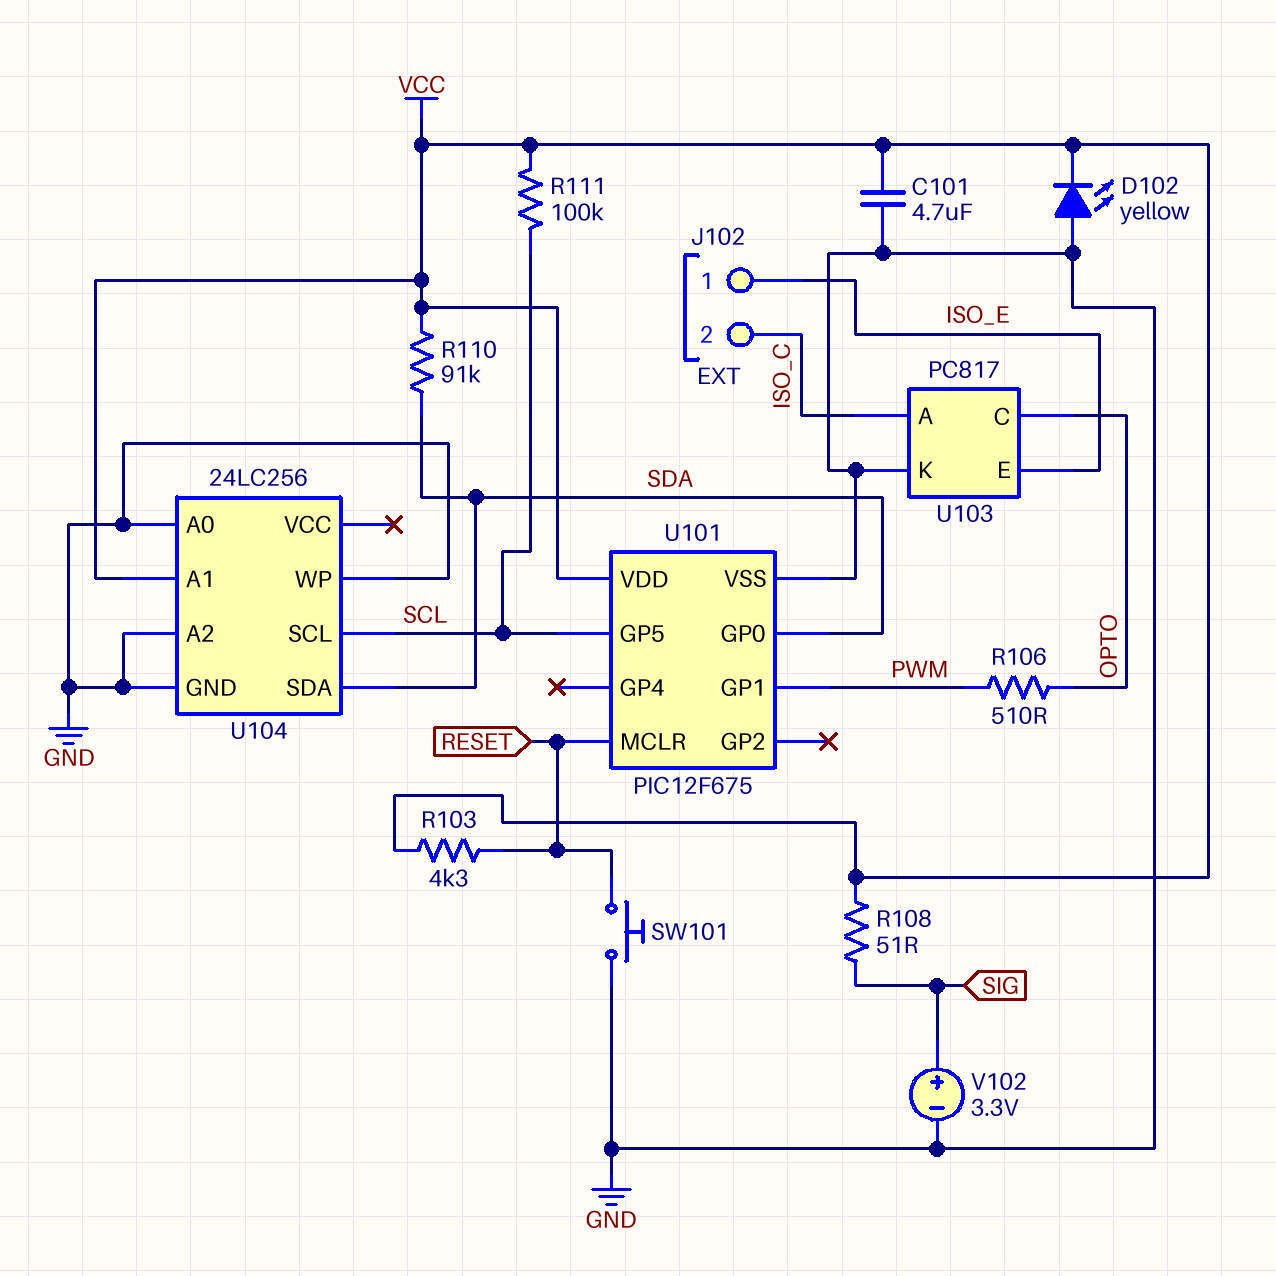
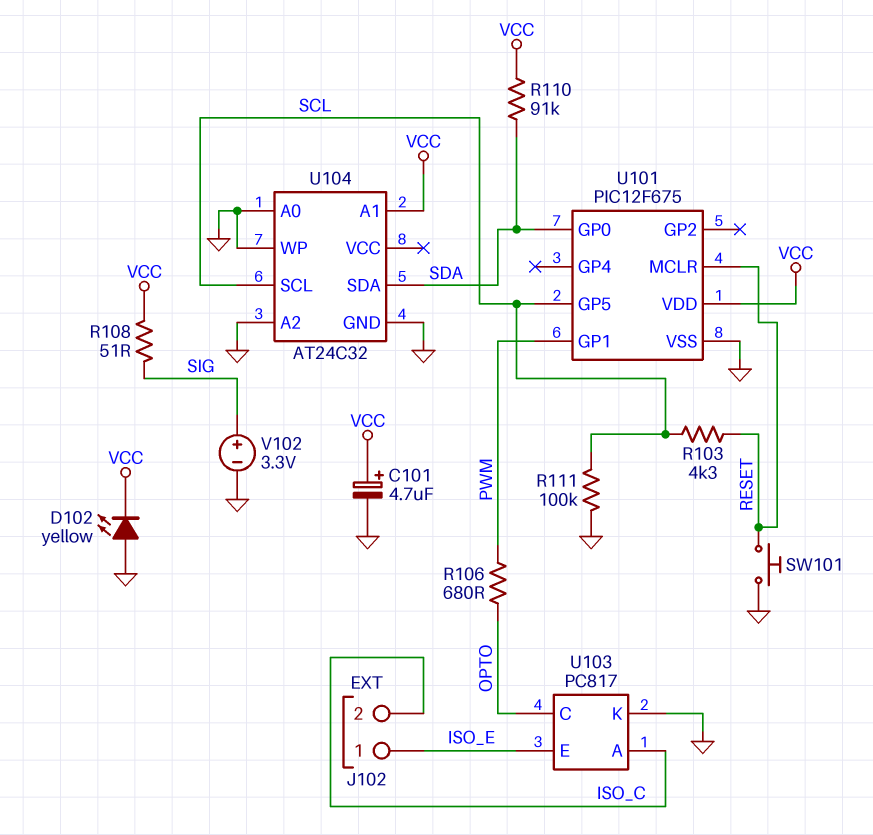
C101: 4.7uF (GND, VCC) -> 4.7uF (plus VCC, minus GND)
R103: 4.3k (RESET, VCC) -> 4.3k (RESET, SCL)
R106: 510 (OPTO, PWM) -> 680 (OPTO, PWM)
R111: 100k (SCL, VCC) -> 100k (GND, SCL)
U104: 24LC256 -> AT24C32

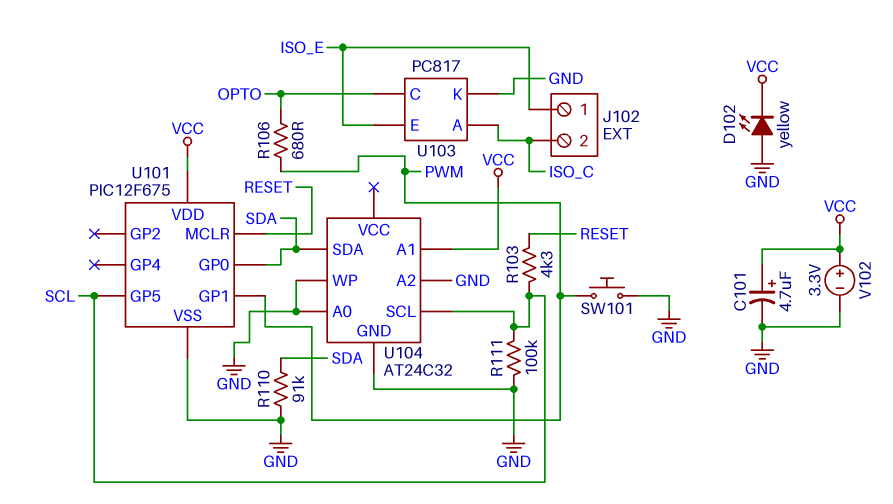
R108: 51 (SIG, VCC) -> none
R110: 91k (SDA, VCC) -> 91k (GND, SDA)
SW101: button (GND, RESET) -> button (GND, PWM)
V102: 3.3V (plus SIG, minus GND) -> 3.3V (plus VCC, minus GND)

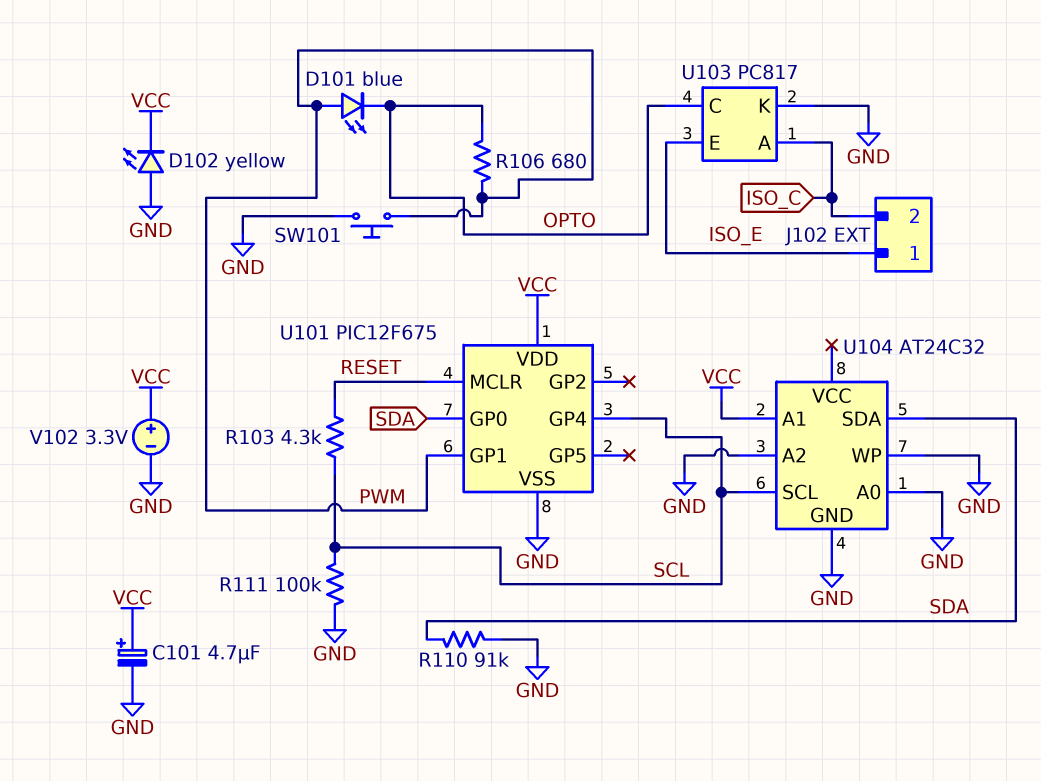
D101: none -> LED blue (A PWM, K OPTO)
U101 pin GP4: none -> SCL
U101 pin GP5: SCL -> none

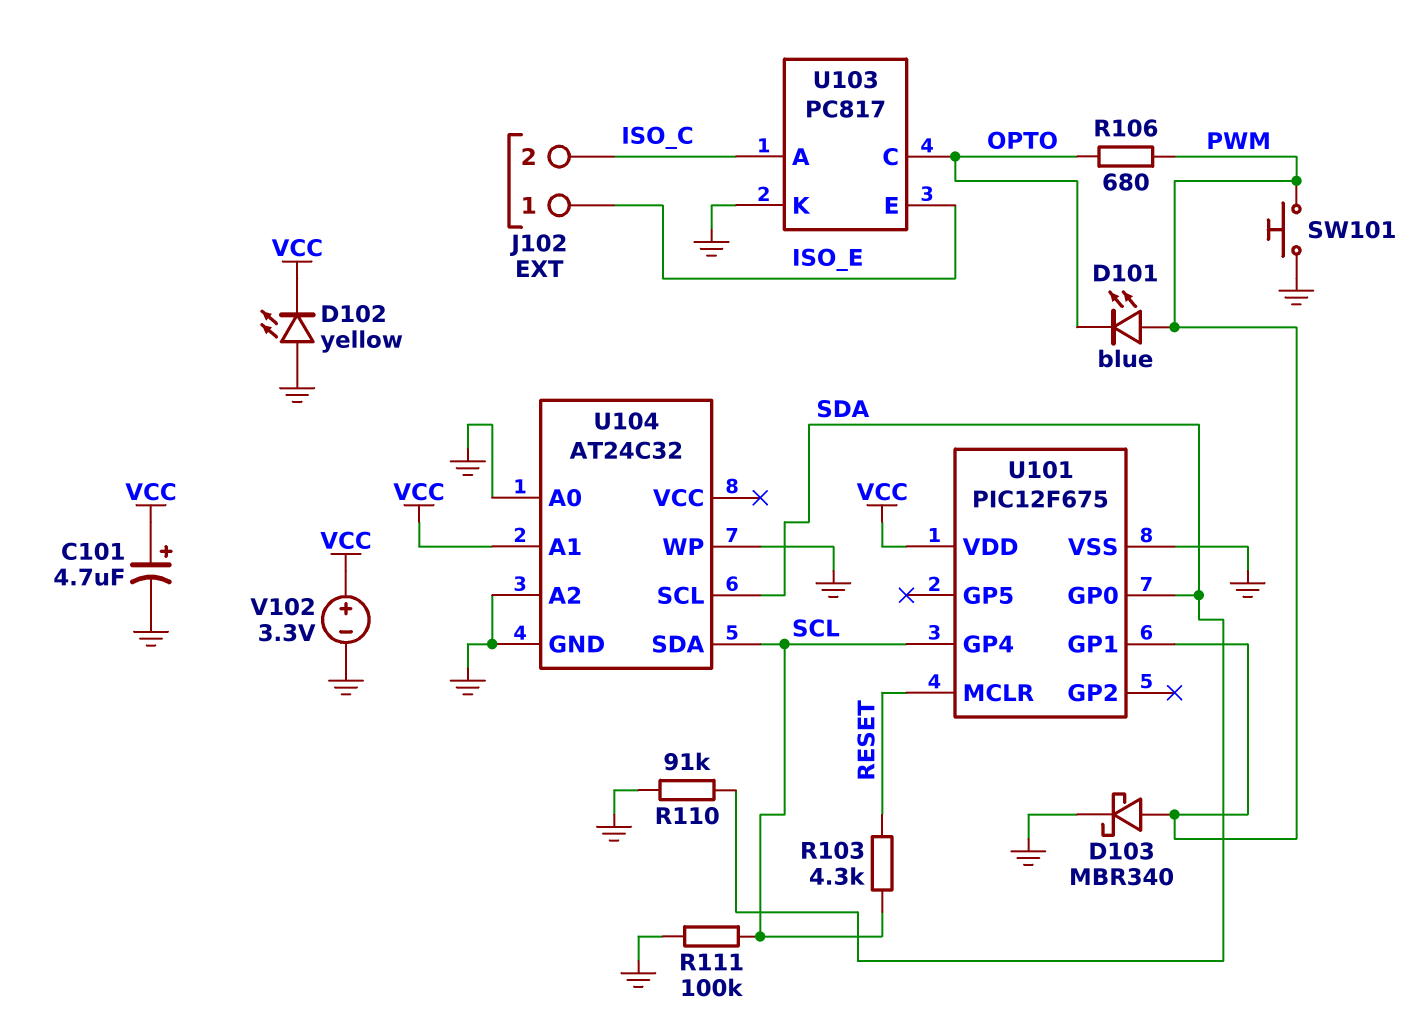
D103: none -> schottky MBR340 (A PWM, K GND)
U104 pin SCL: SCL -> SDA
U104 pin SDA: SDA -> SCL

